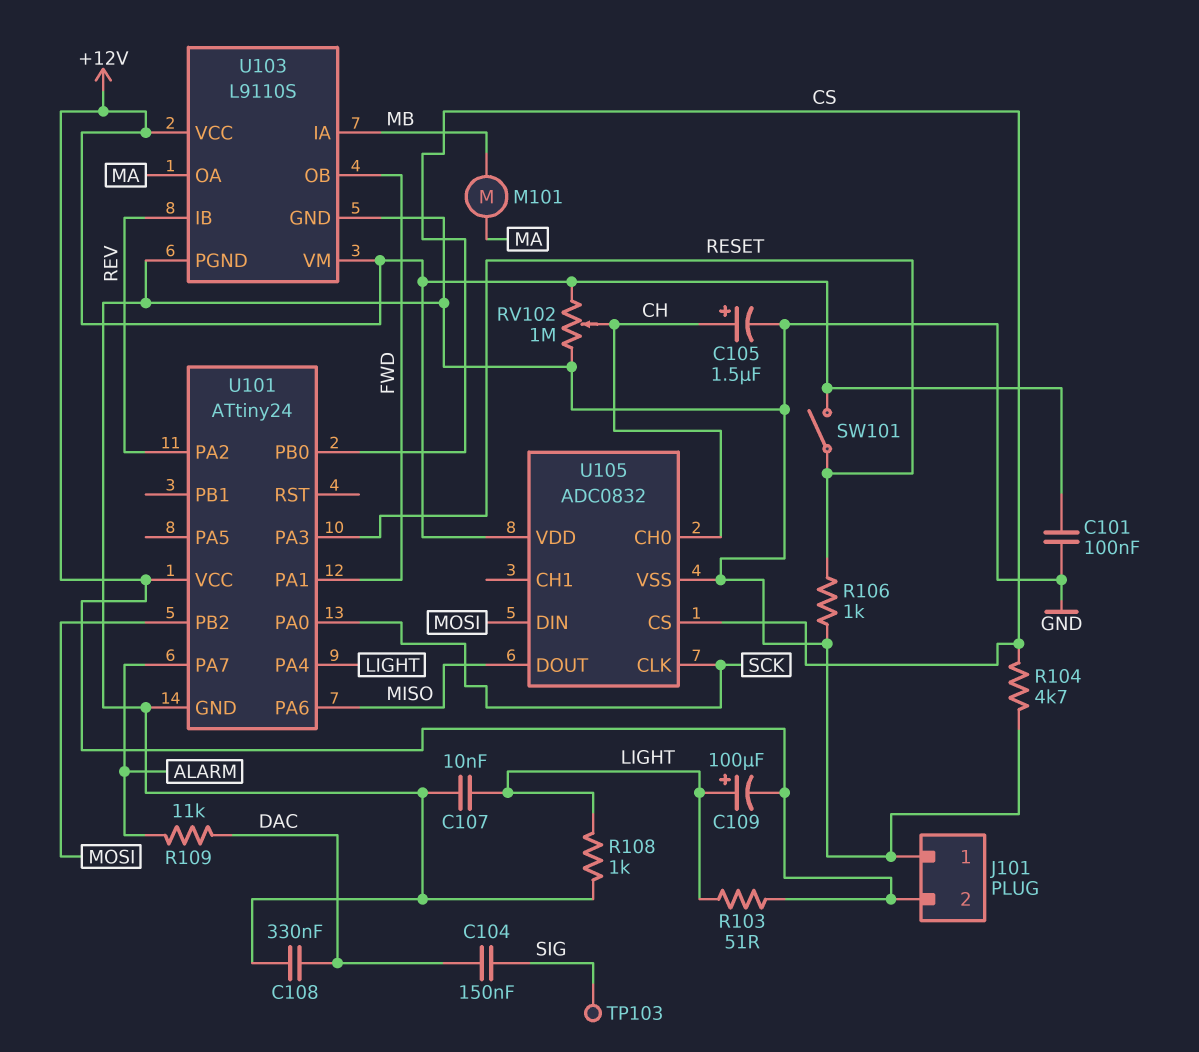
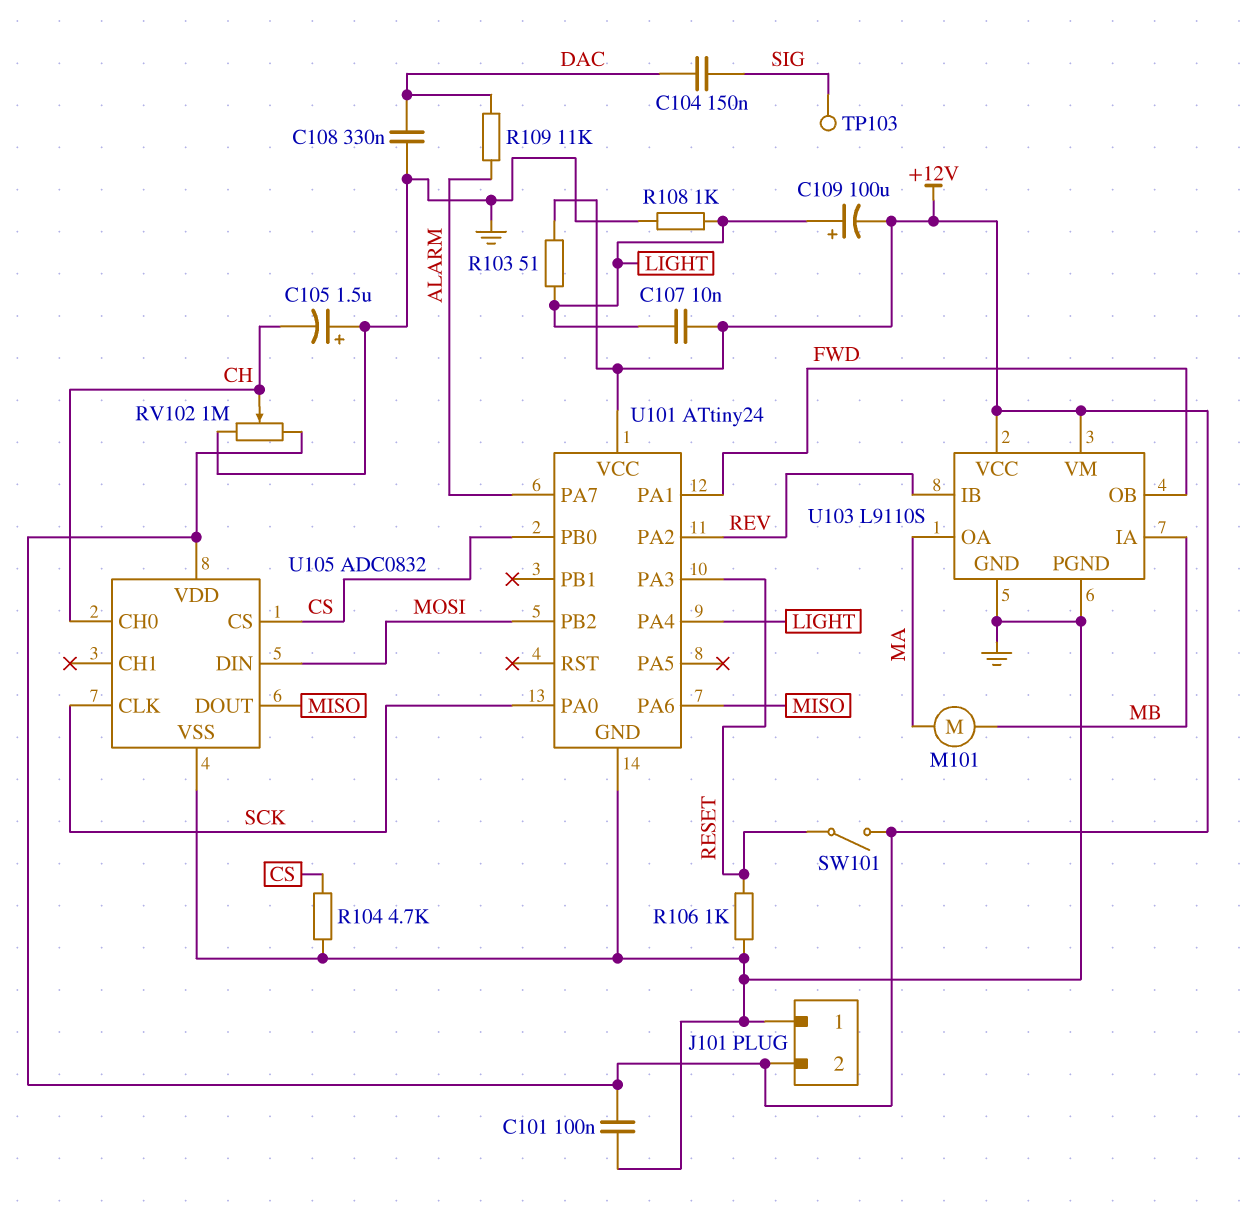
C105: 1.5uF (plus CH, minus GND) -> 1.5uF (plus GND, minus CH)
C107: 10nF (GND, LIGHT) -> 10nF (+12V, LIGHT)

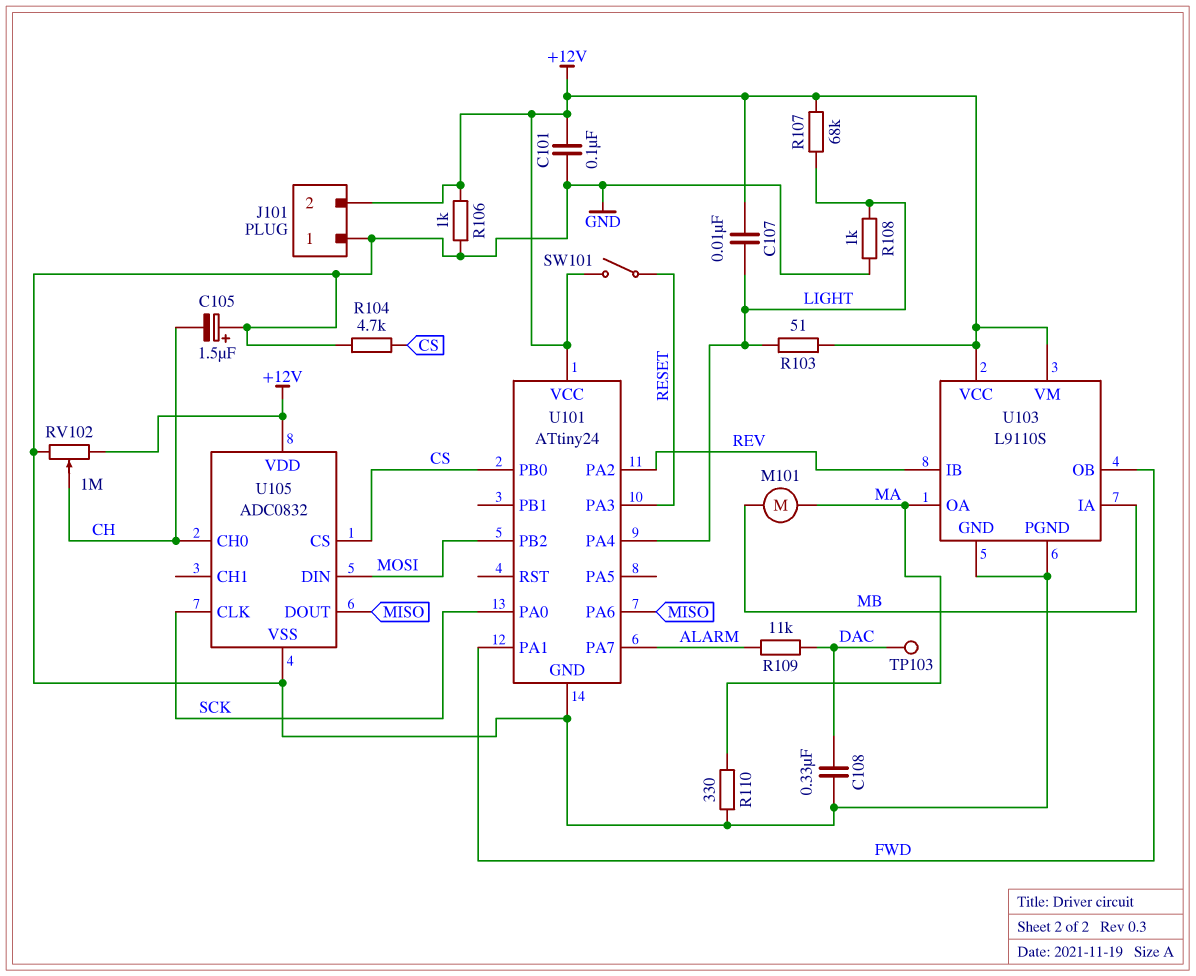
C104: 150nF (DAC, SIG) -> none
C109: 100uF (plus LIGHT, minus +12V) -> none
R106: 1k (GND, RESET) -> 1k (+12V, GND)
R107: none -> 68k (+12V, LIGHT)
R110: none -> 330 (GND, MA)
TP103: test point (SIG) -> test point (DAC)

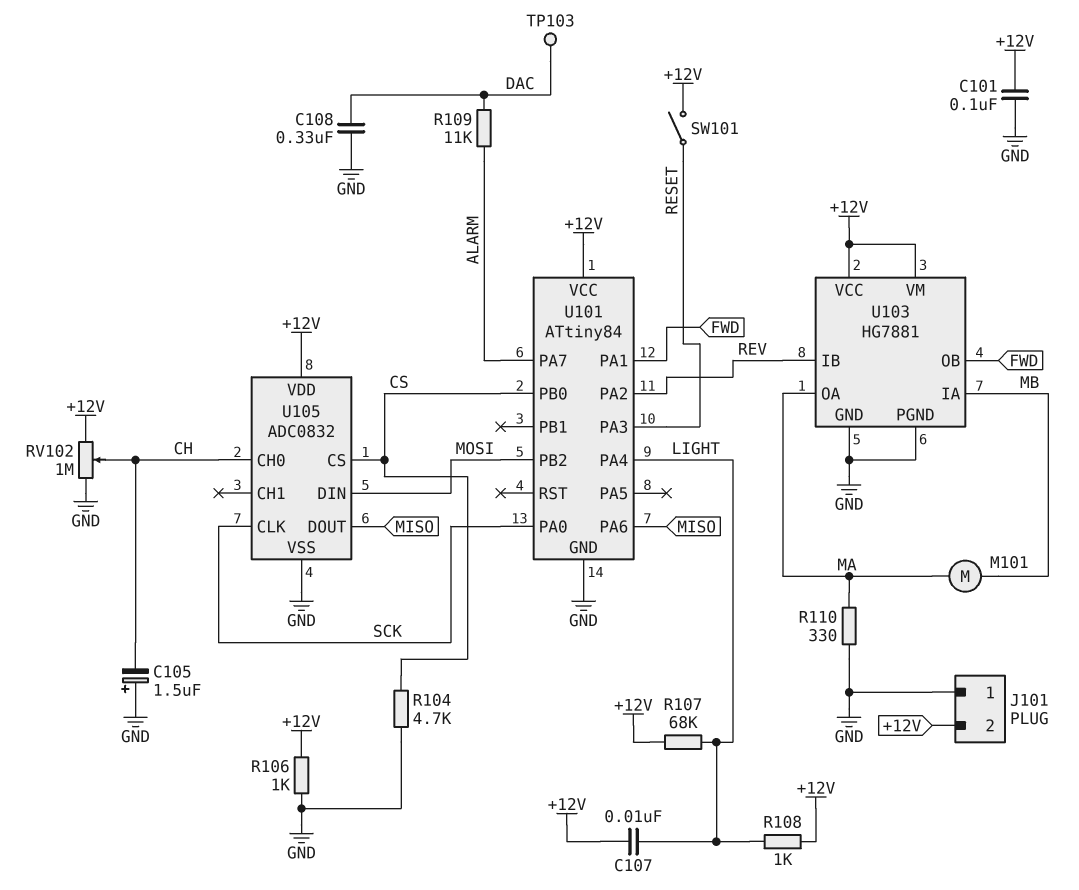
R103: 51 (+12V, LIGHT) -> none
R108: 1k (GND, LIGHT) -> 1k (+12V, LIGHT)
U101: ATtiny24 -> ATtiny84
U103: L9110S -> HG7881

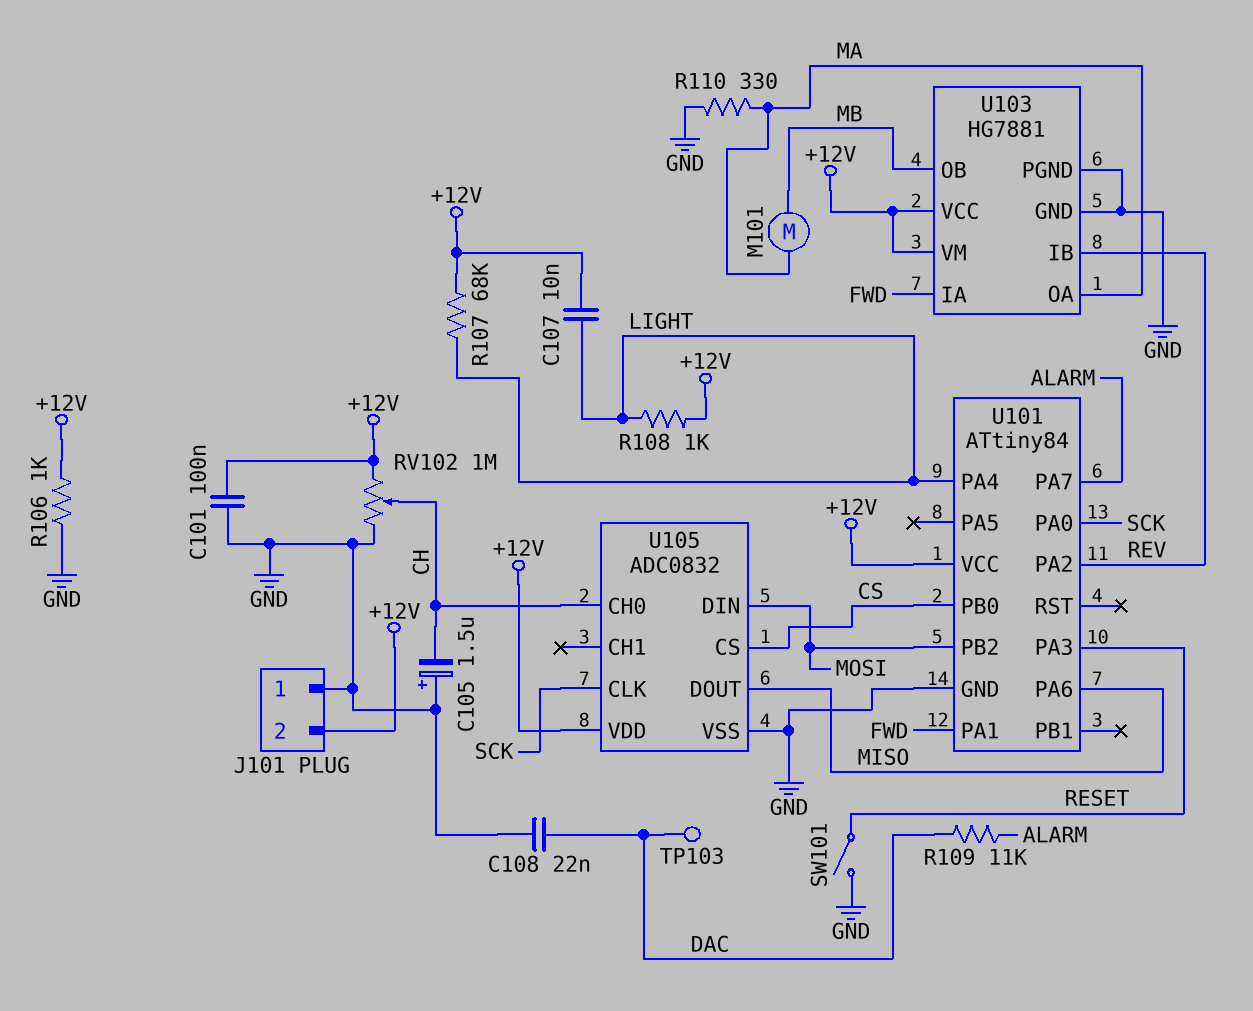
C108: 330nF (DAC, GND) -> 22nF (DAC, GND)
R104: 4.7k (CS, GND) -> none
SW101: switch (+12V, RESET) -> switch (GND, RESET)
U103 pin IA: MB -> FWD
U103 pin OB: FWD -> MB

